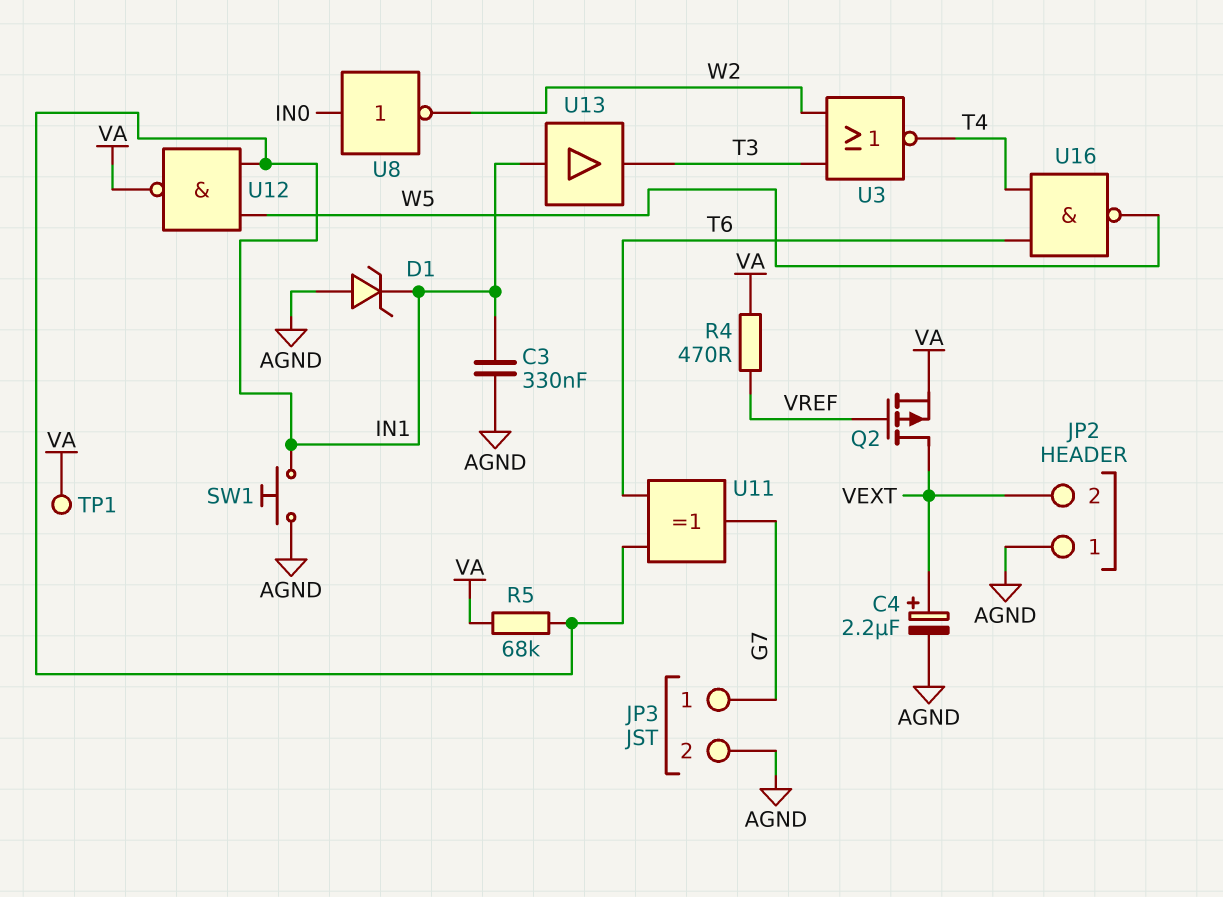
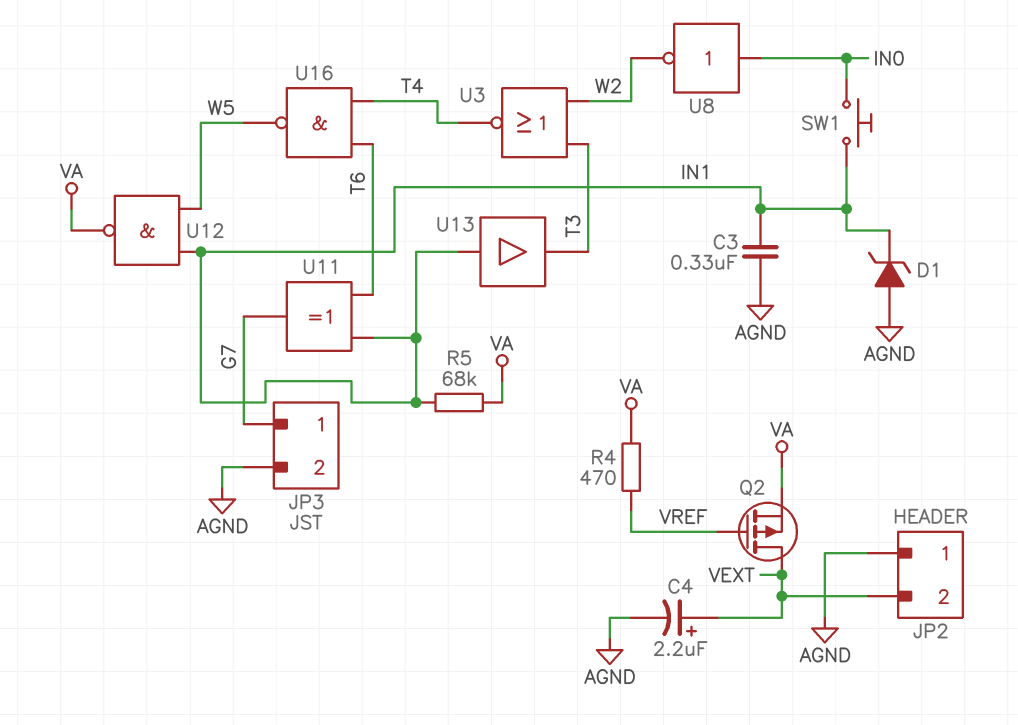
SW1: button (AGND, IN1) -> button (IN0, IN1)
TP1: test point (VA) -> none

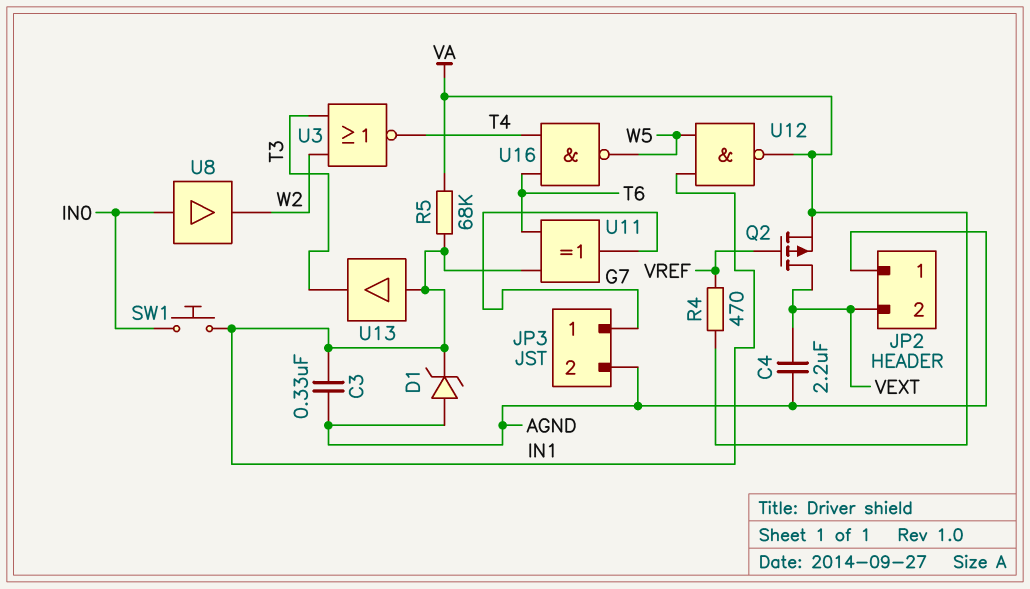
C4: 2.2uF (plus VEXT, minus AGND) -> 2.2uF (AGND, VEXT)
U8: NOT (in IN0, out W2) -> buffer (in IN0, out W2)

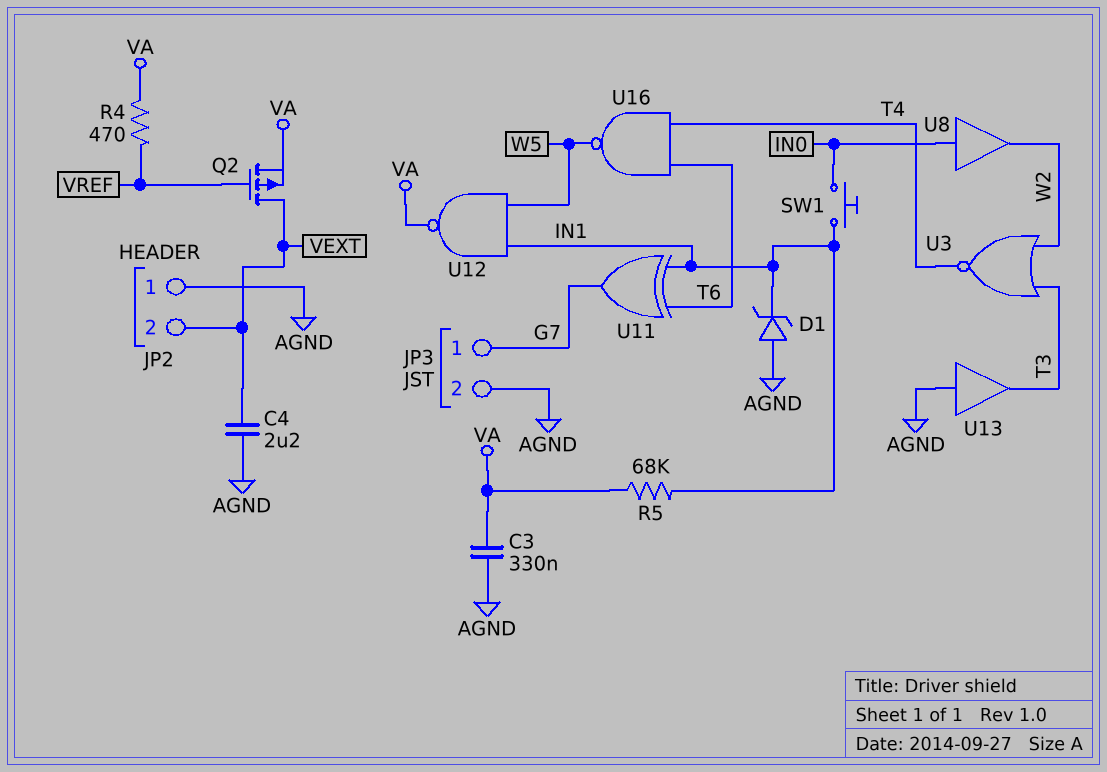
C3: 330nF (AGND, IN1) -> 330nF (AGND, VA)
U13: buffer (in IN1, out T3) -> buffer (in AGND, out T3)

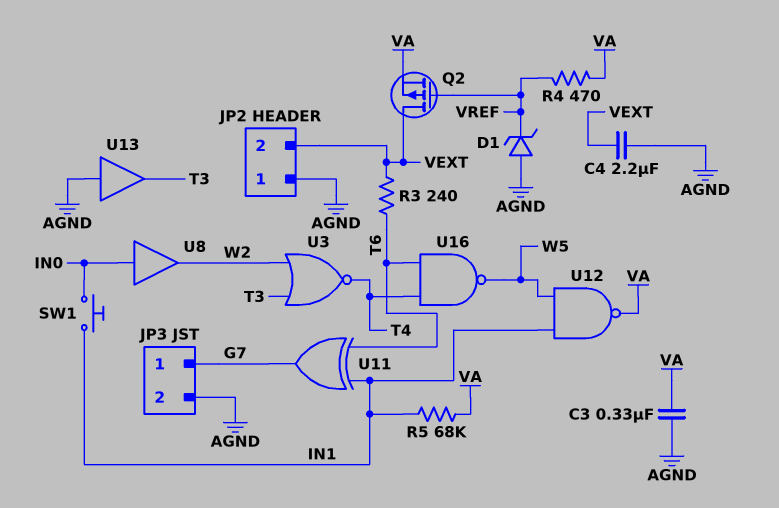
D1: zener (A AGND, K IN1) -> zener (A AGND, K VREF)
R3: none -> 240 (T6, VEXT)

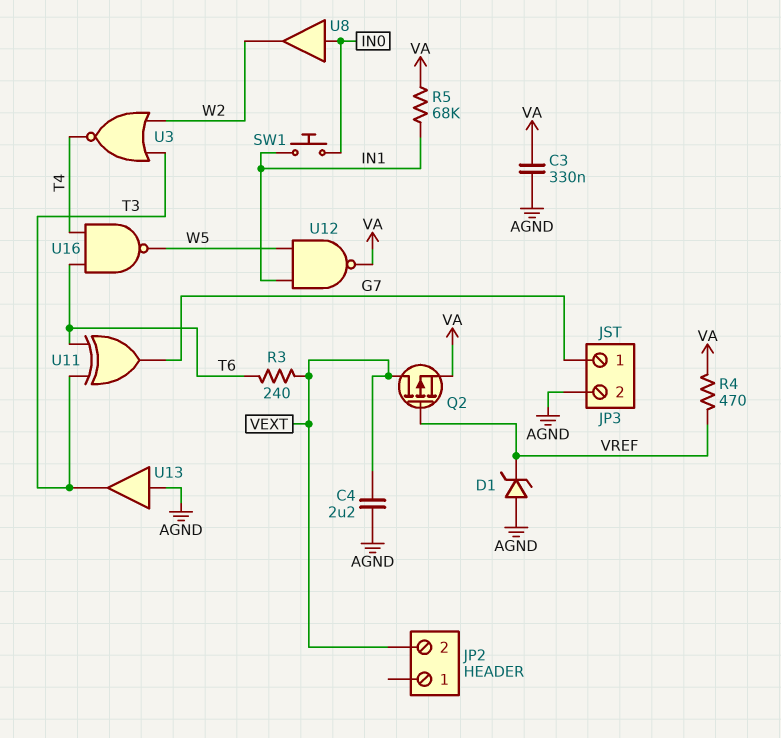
JP2 pin 1: AGND -> none
U11: XOR (in IN1, in T6, out G7) -> XOR (in T3, in T6, out G7)

